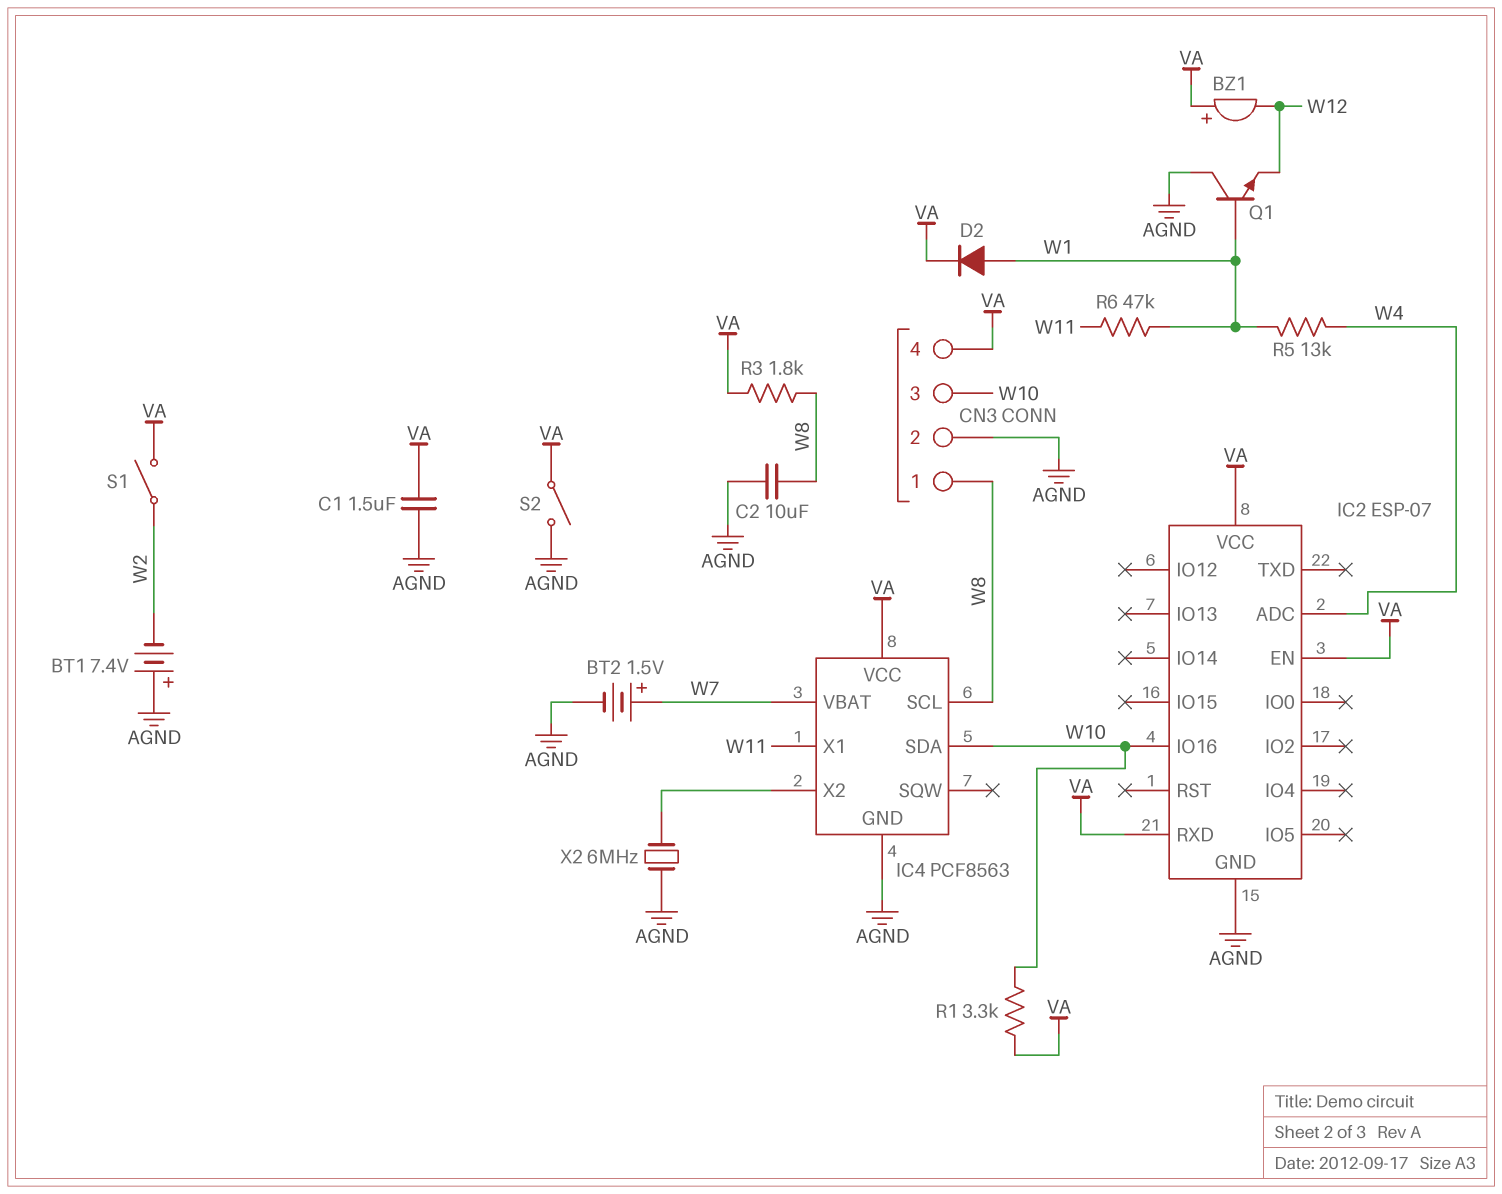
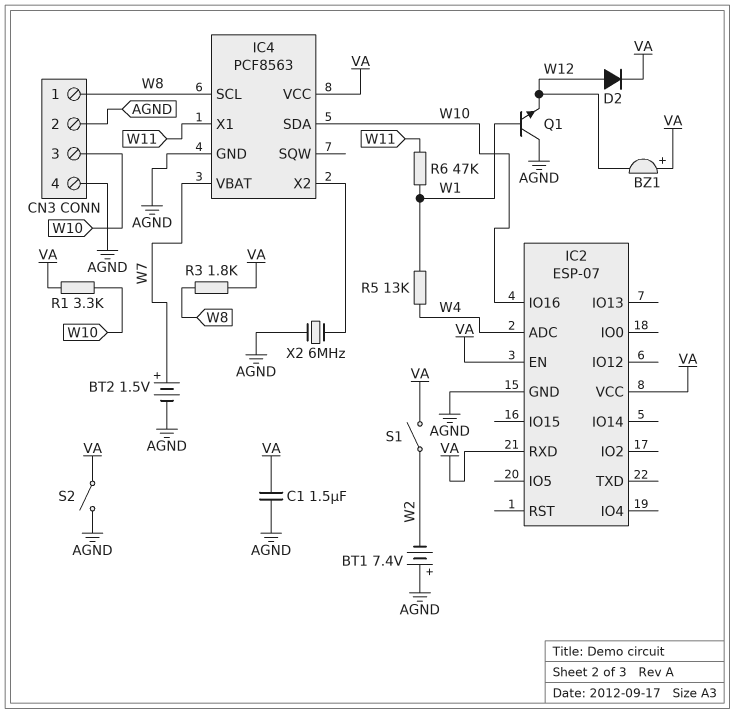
C2: 10uF (AGND, W8) -> none
CN3 pin 4: VA -> AGND
D2: diode (A W1, K VA) -> diode (A W12, K VA)

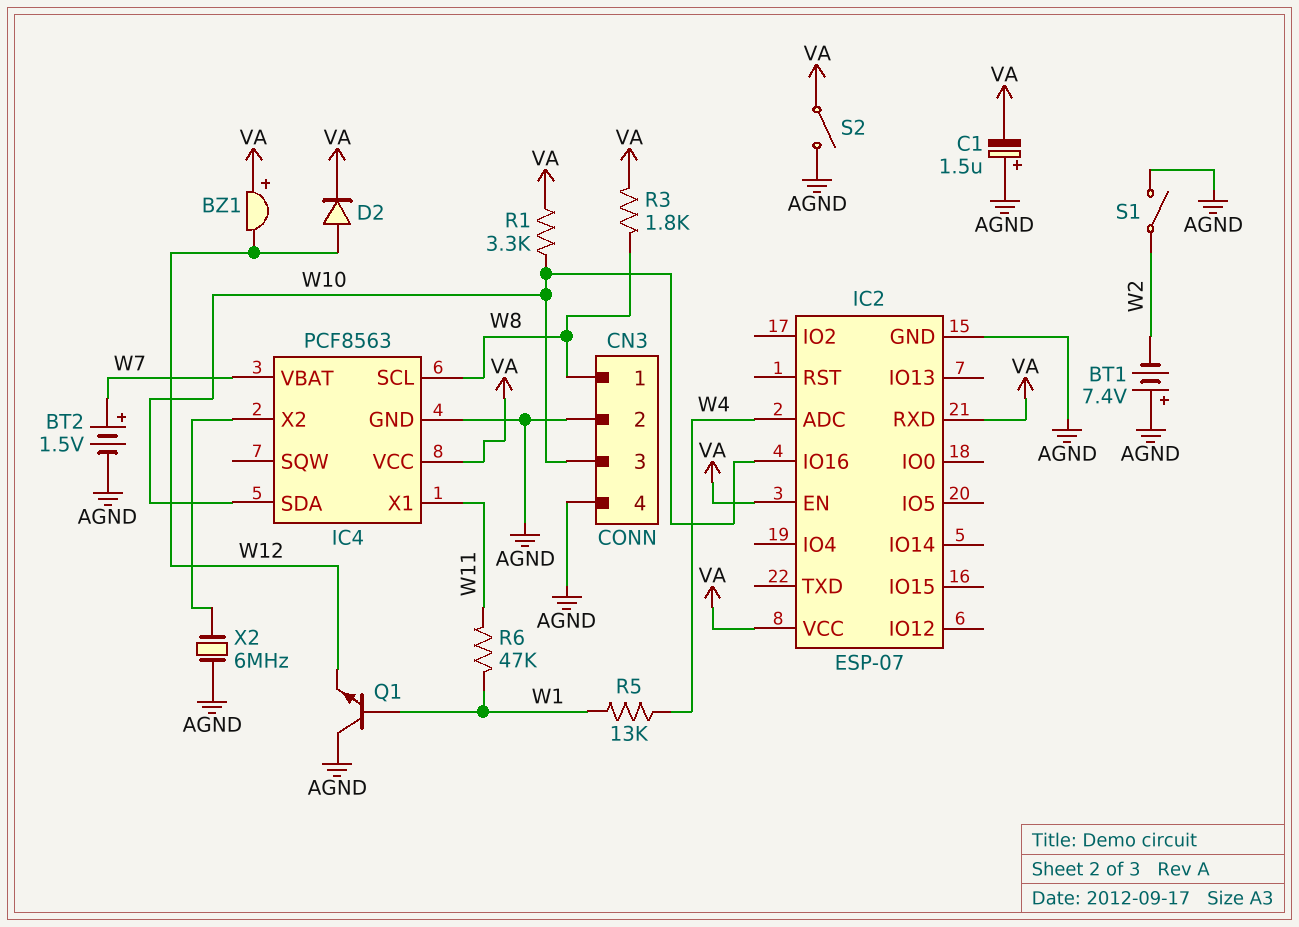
C1: 1.5uF (AGND, VA) -> 1.5uF (plus AGND, minus VA)
S1: switch (VA, W2) -> switch (AGND, W2)

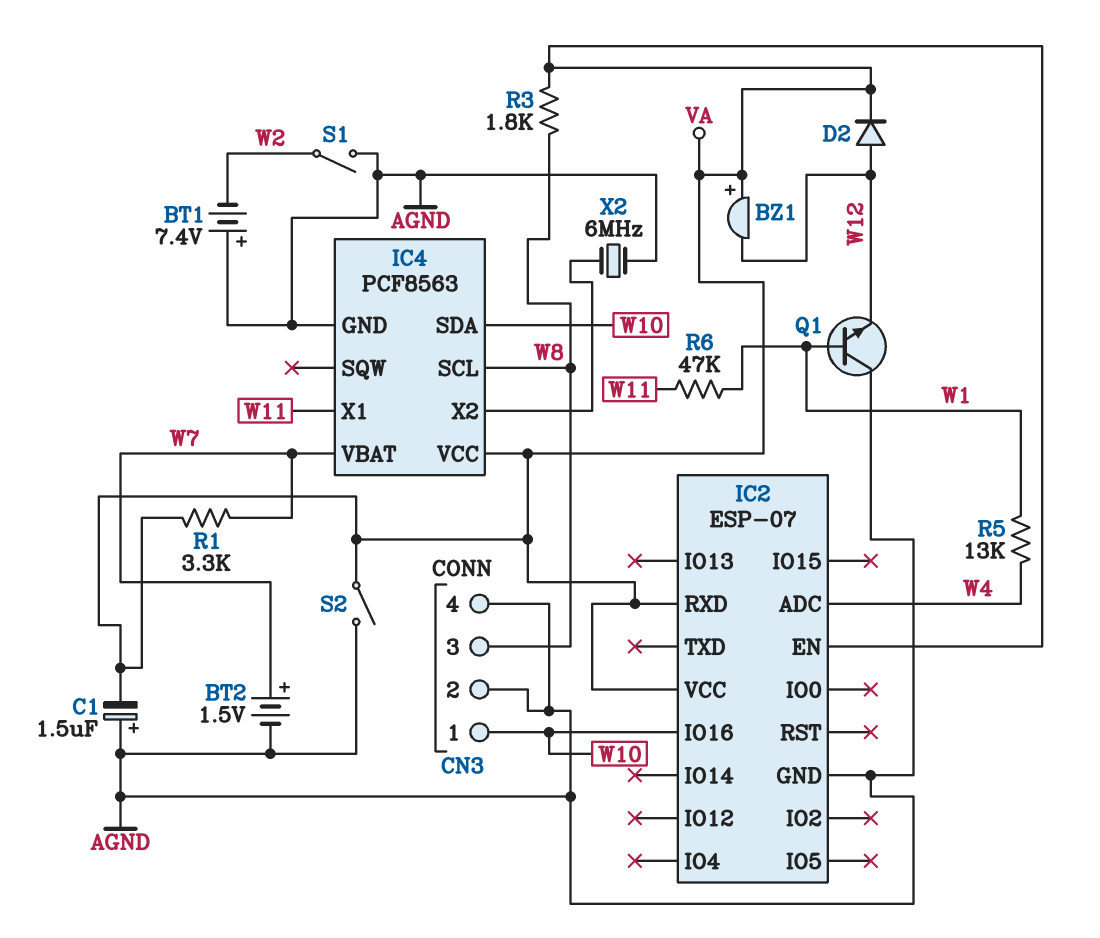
CN3 pin 1: W8 -> W10
CN3 pin 3: W10 -> W8
R1: 3.3k (VA, W10) -> 3.3k (VA, W7)

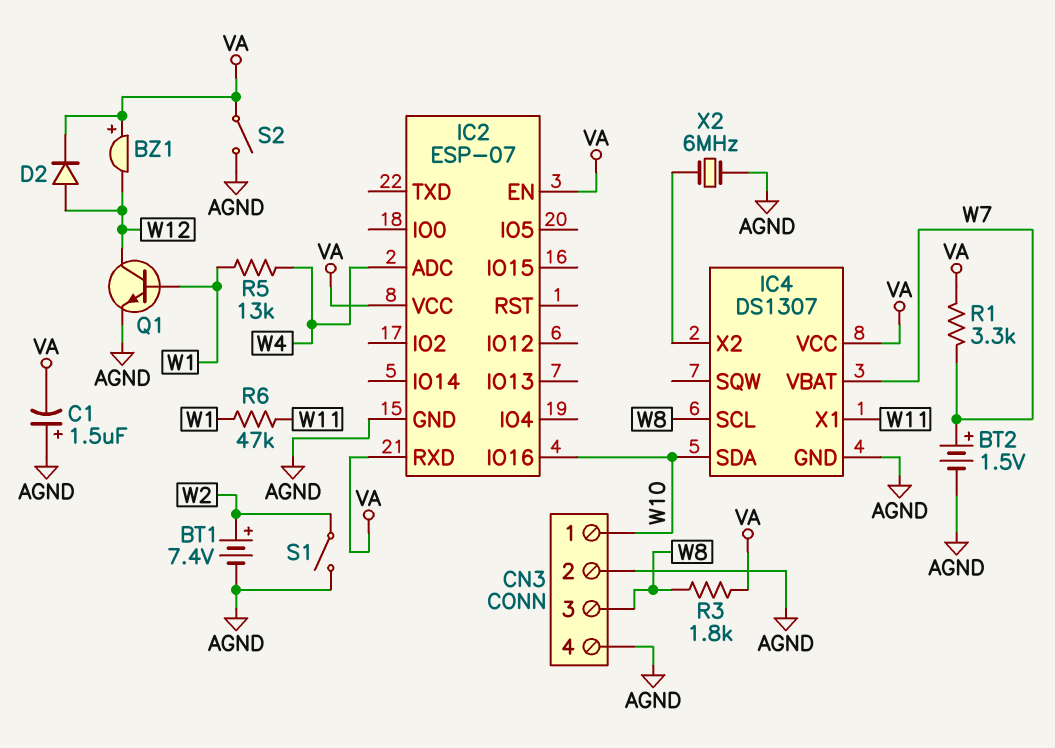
BT1: 7.4V (plus AGND, minus W2) -> 7.4V (plus W2, minus AGND)
IC4: PCF8563 -> DS1307
Q1: NPN (B W1, C AGND, E W12) -> NPN (B W1, C W12, E AGND)

